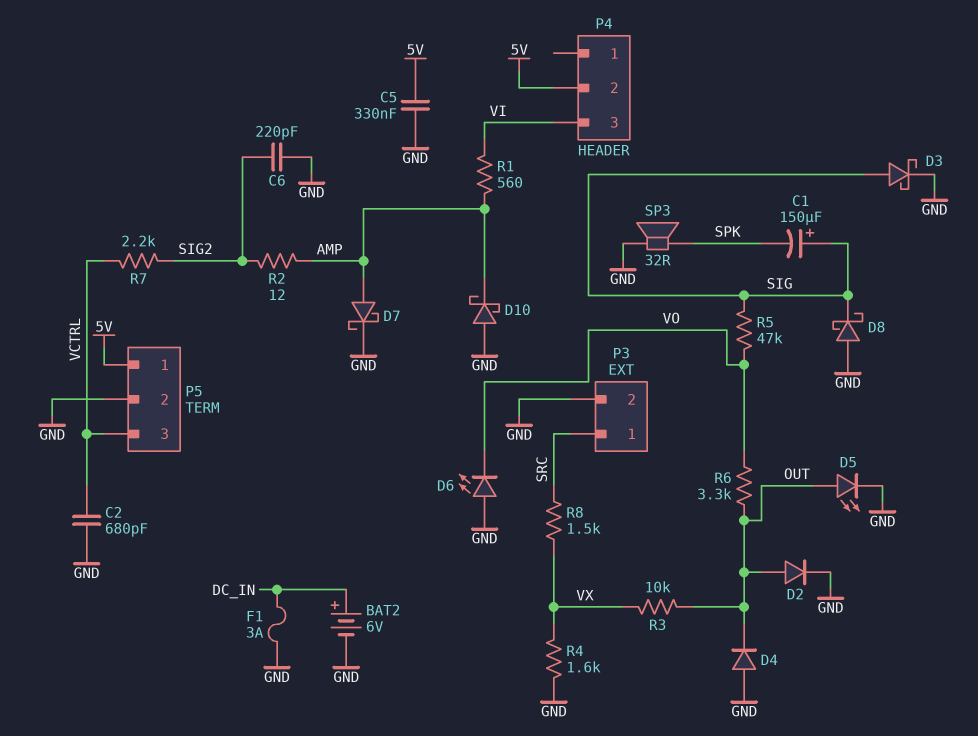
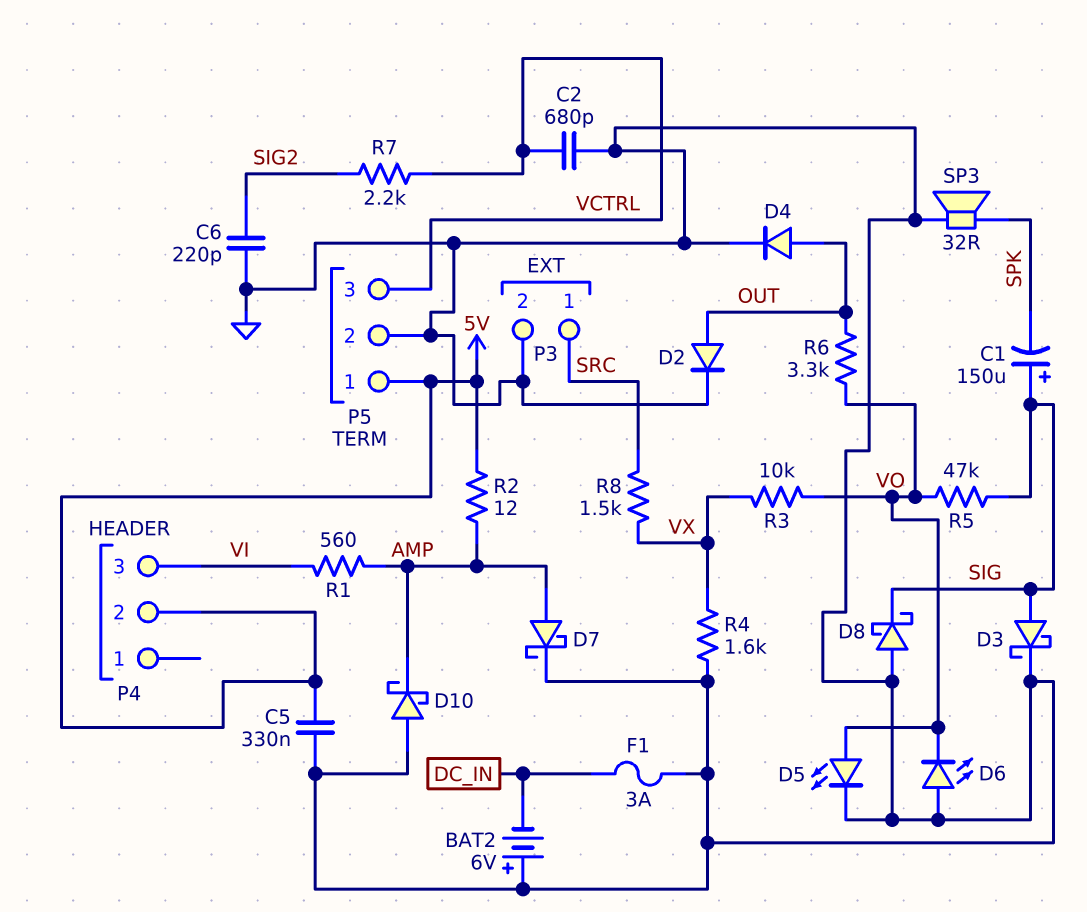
BAT2: 6V (plus DC_IN, minus GND) -> 6V (plus GND, minus DC_IN)
D4: diode (A GND, K OUT) -> diode (A OUT, K GND)
D5: LED (A OUT, K GND) -> LED (A VO, K GND)
R2: 12 (AMP, SIG2) -> 12 (5V, AMP)
R3: 10k (OUT, VX) -> 10k (VO, VX)

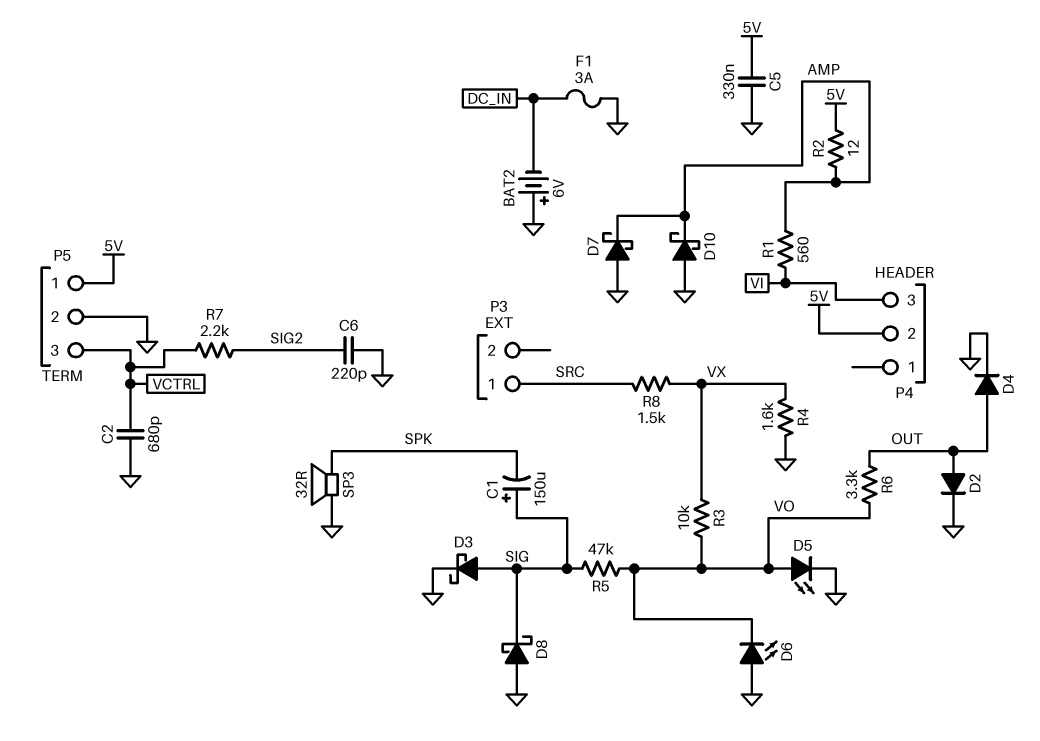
D7: schottky (A AMP, K GND) -> schottky (A GND, K AMP)
P3 pin 2: GND -> none

